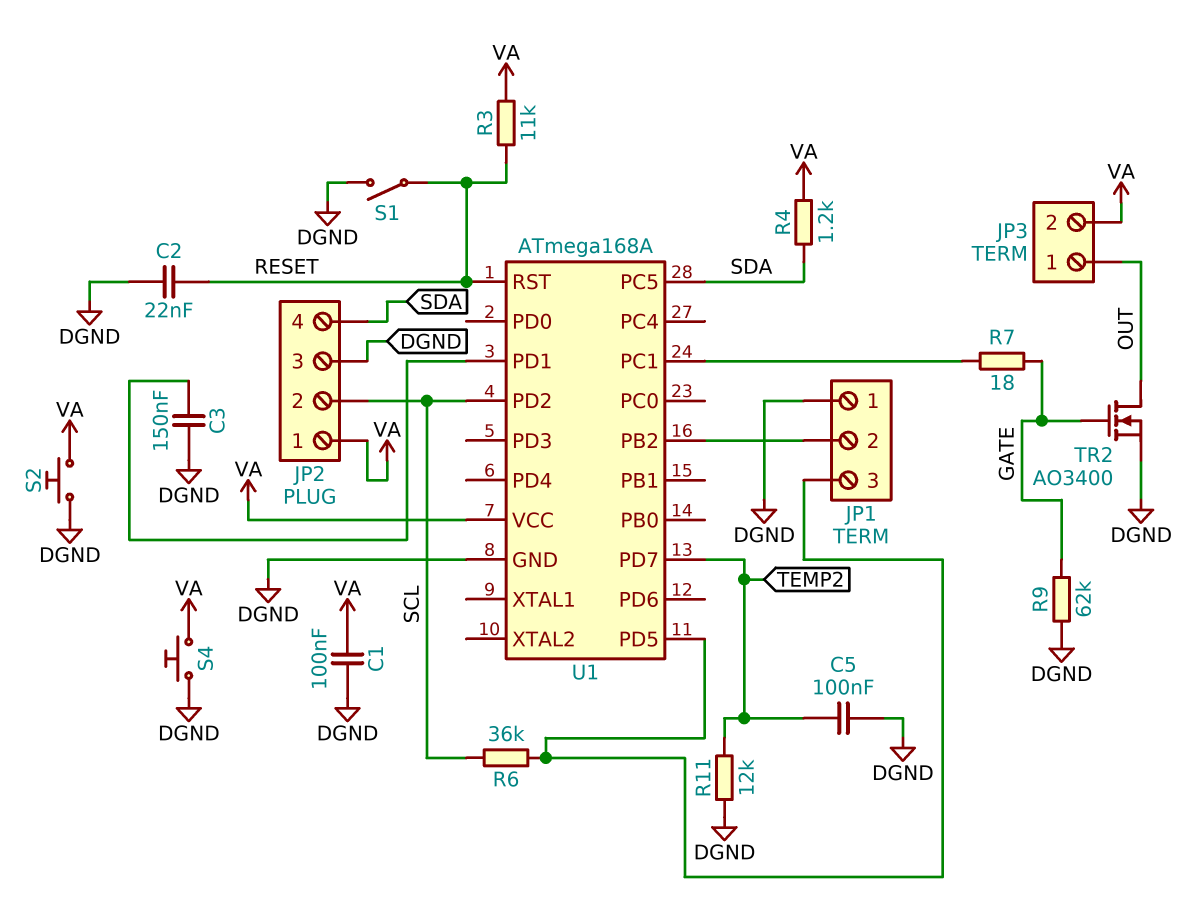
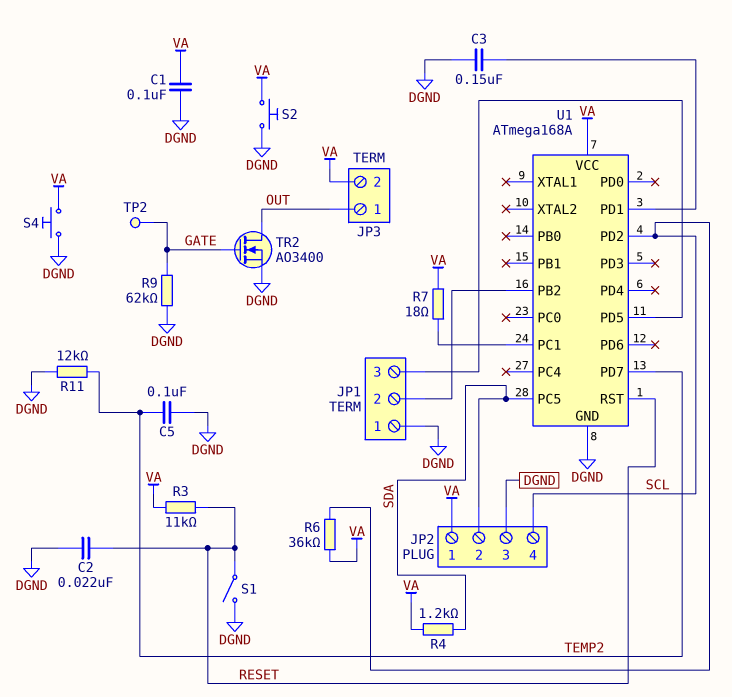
JP2 pin 2: SCL -> SDA
JP2 pin 4: SDA -> SCL
R6: 36k (JP1/3, SCL) -> 36k (SCL, VA)
R7: 18 (GATE, U1/PC1) -> 18 (U1/PC1, VA)
TP2: none -> test point (GATE)

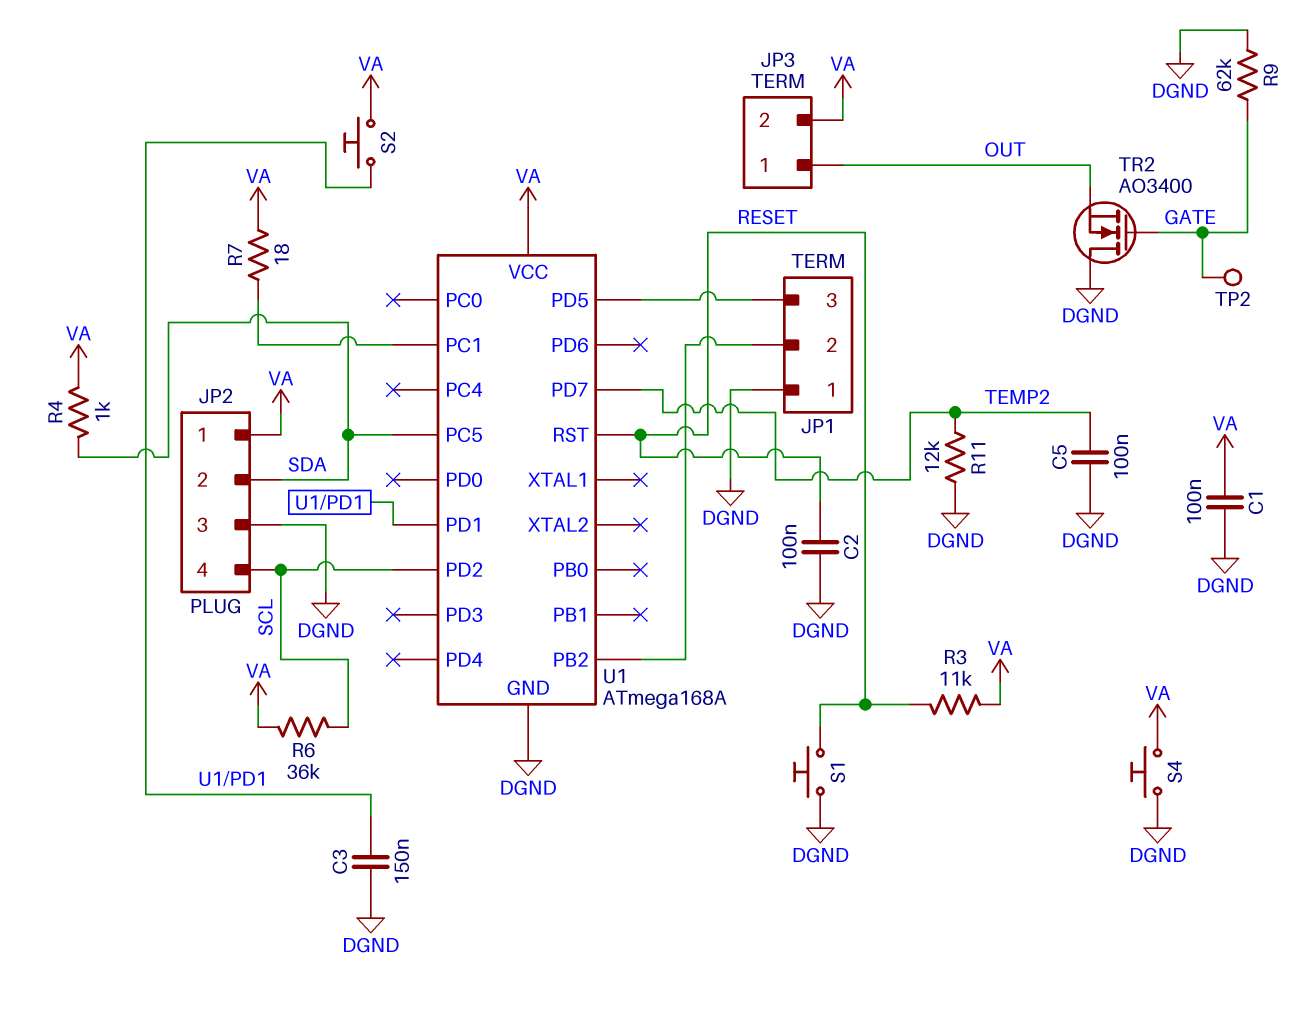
C2: 22nF (DGND, RESET) -> 100nF (DGND, RESET)
R4: 1.2k (SDA, VA) -> 1k (SDA, VA)
S1: switch (DGND, RESET) -> button (DGND, RESET)
S2: button (DGND, VA) -> button (U1/PD1, VA)
TR2: NMOS AO3400 (G GATE, D OUT, S DGND) -> NMOS AO3400 (G GATE, D DGND, S OUT)

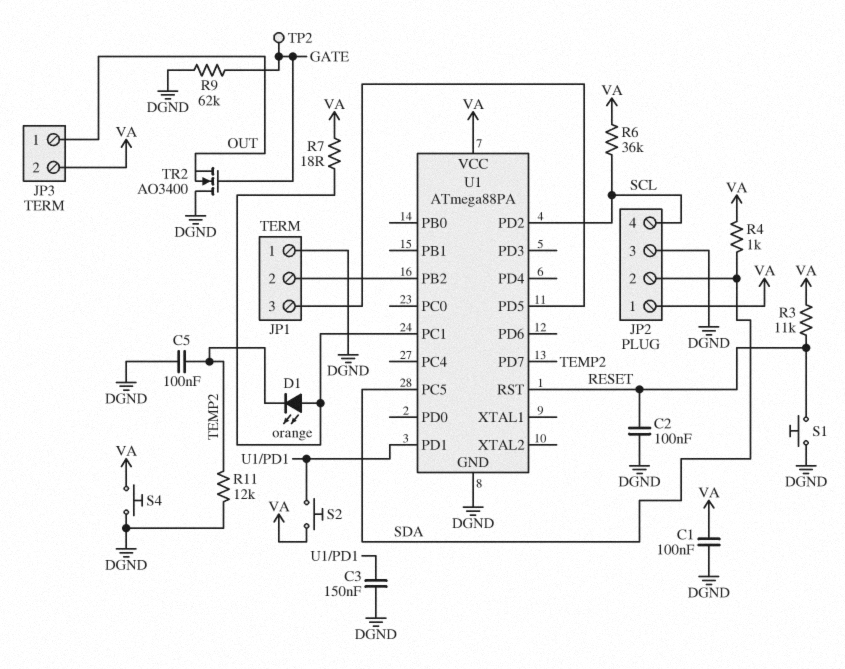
D1: none -> LED orange (A U1/PC1, K TEMP2)
U1: ATmega168A -> ATmega88PA

